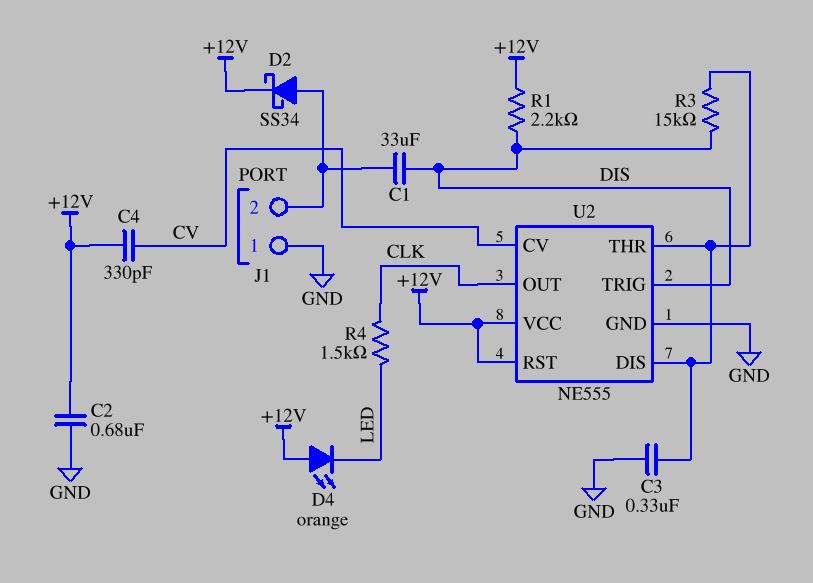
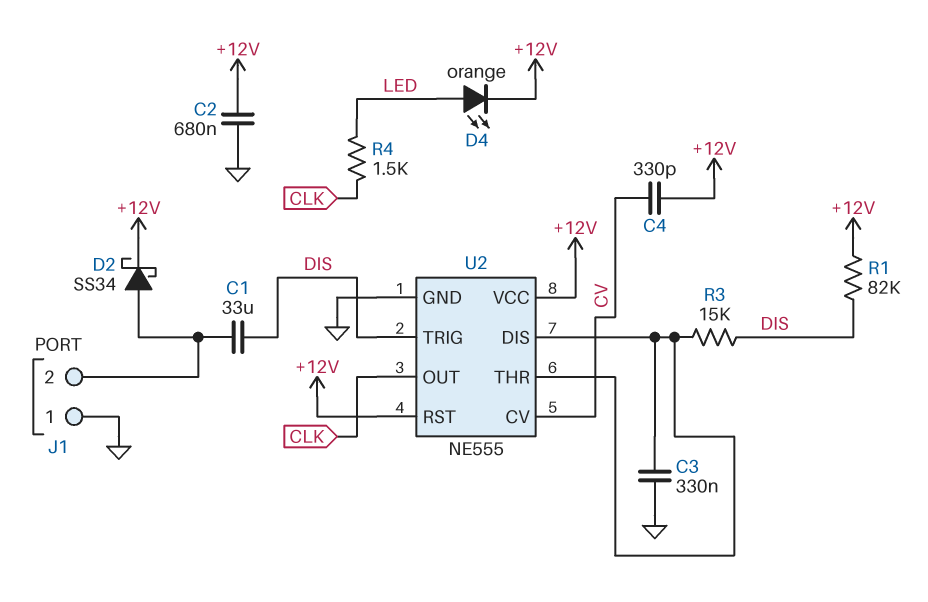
D4: LED orange (A +12V, K LED) -> LED orange (A LED, K +12V)
R1: 2.2k (+12V, DIS) -> 82k (+12V, DIS)

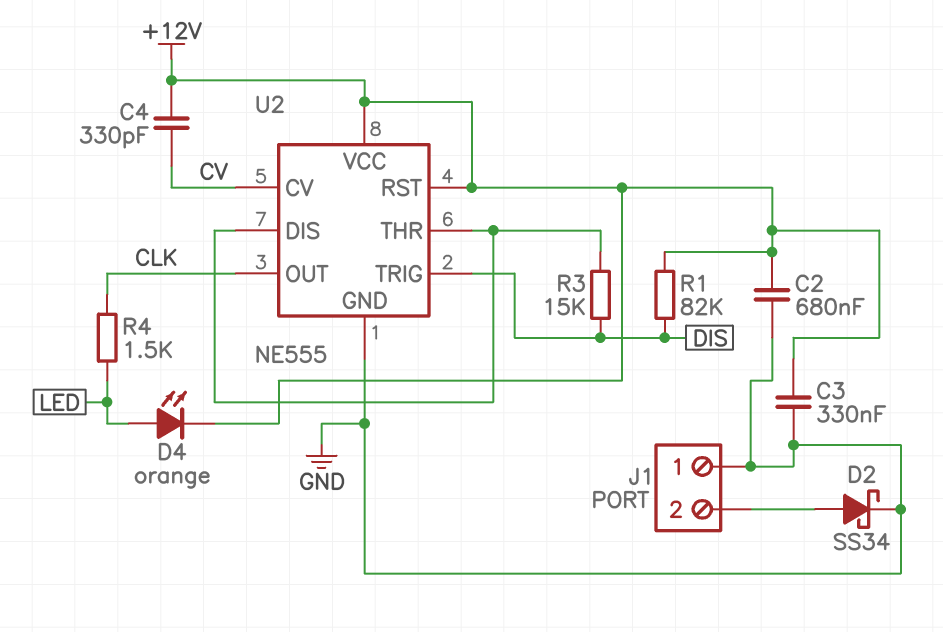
C1: 33uF (DIS, J1/2) -> none
C3: 330nF (GND, U2/DIS) -> 330nF (+12V, GND)
D2: schottky SS34 (A J1/2, K +12V) -> schottky SS34 (A J1/2, K GND)

